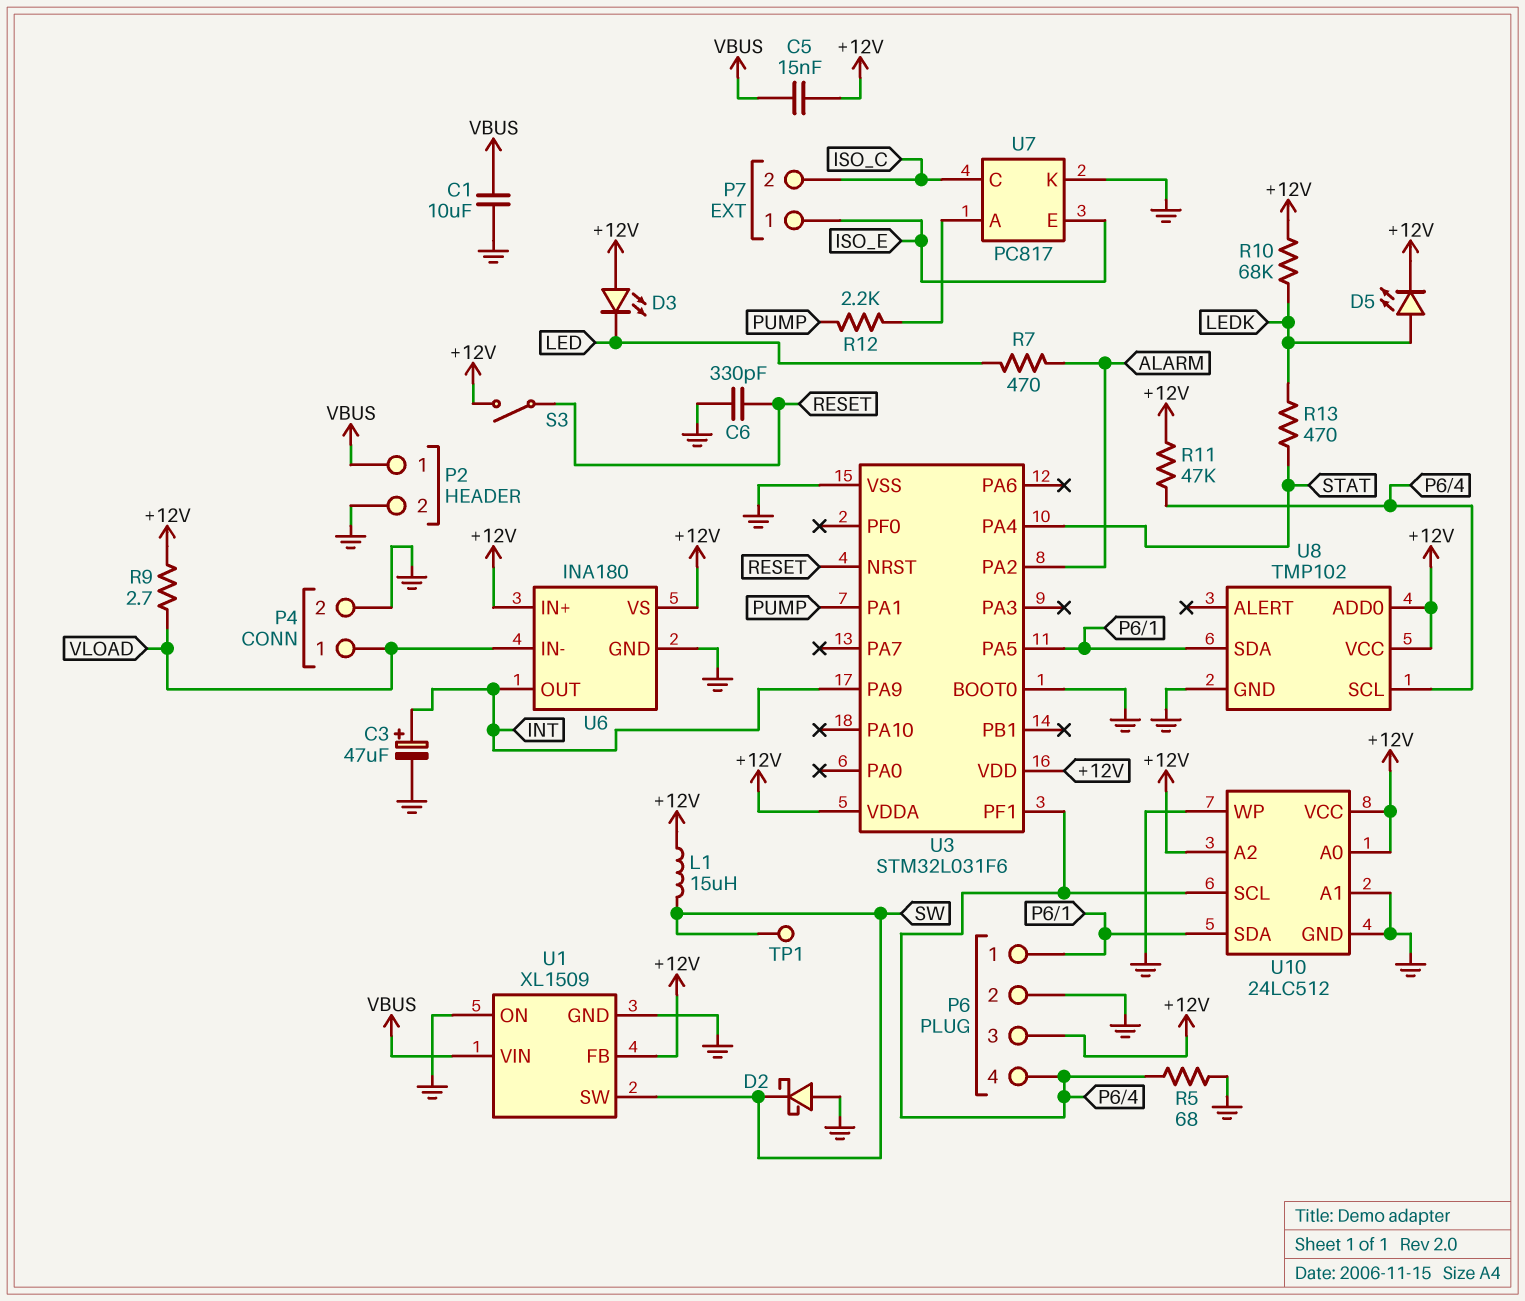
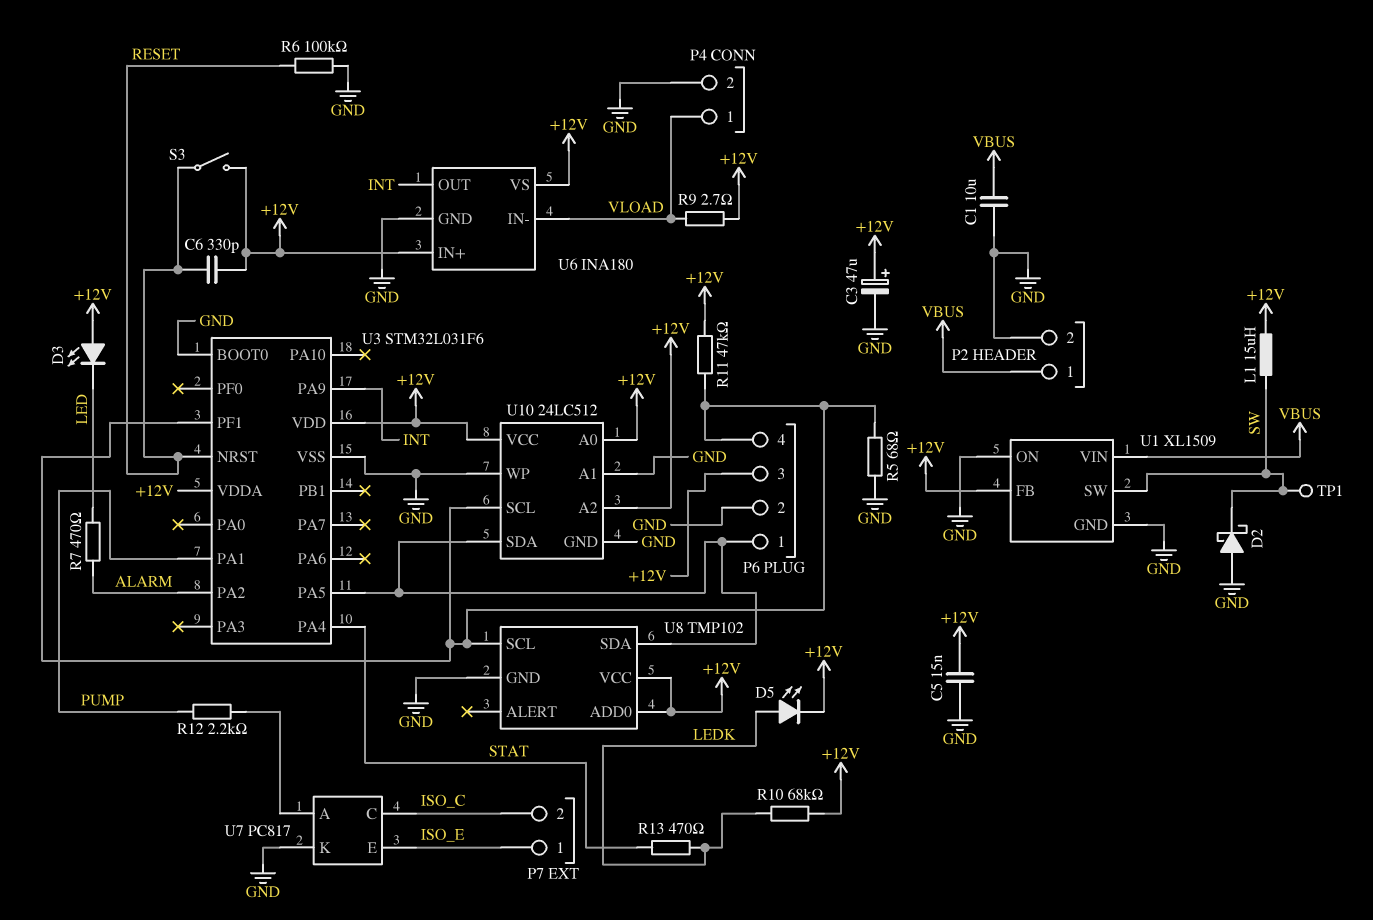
C3: 47uF (plus INT, minus GND) -> 47uF (plus +12V, minus GND)
C5: 15nF (+12V, VBUS) -> 15nF (+12V, GND)
C6: 330pF (GND, RESET) -> 330pF (+12V, RESET)
R6: none -> 100k (GND, RESET)

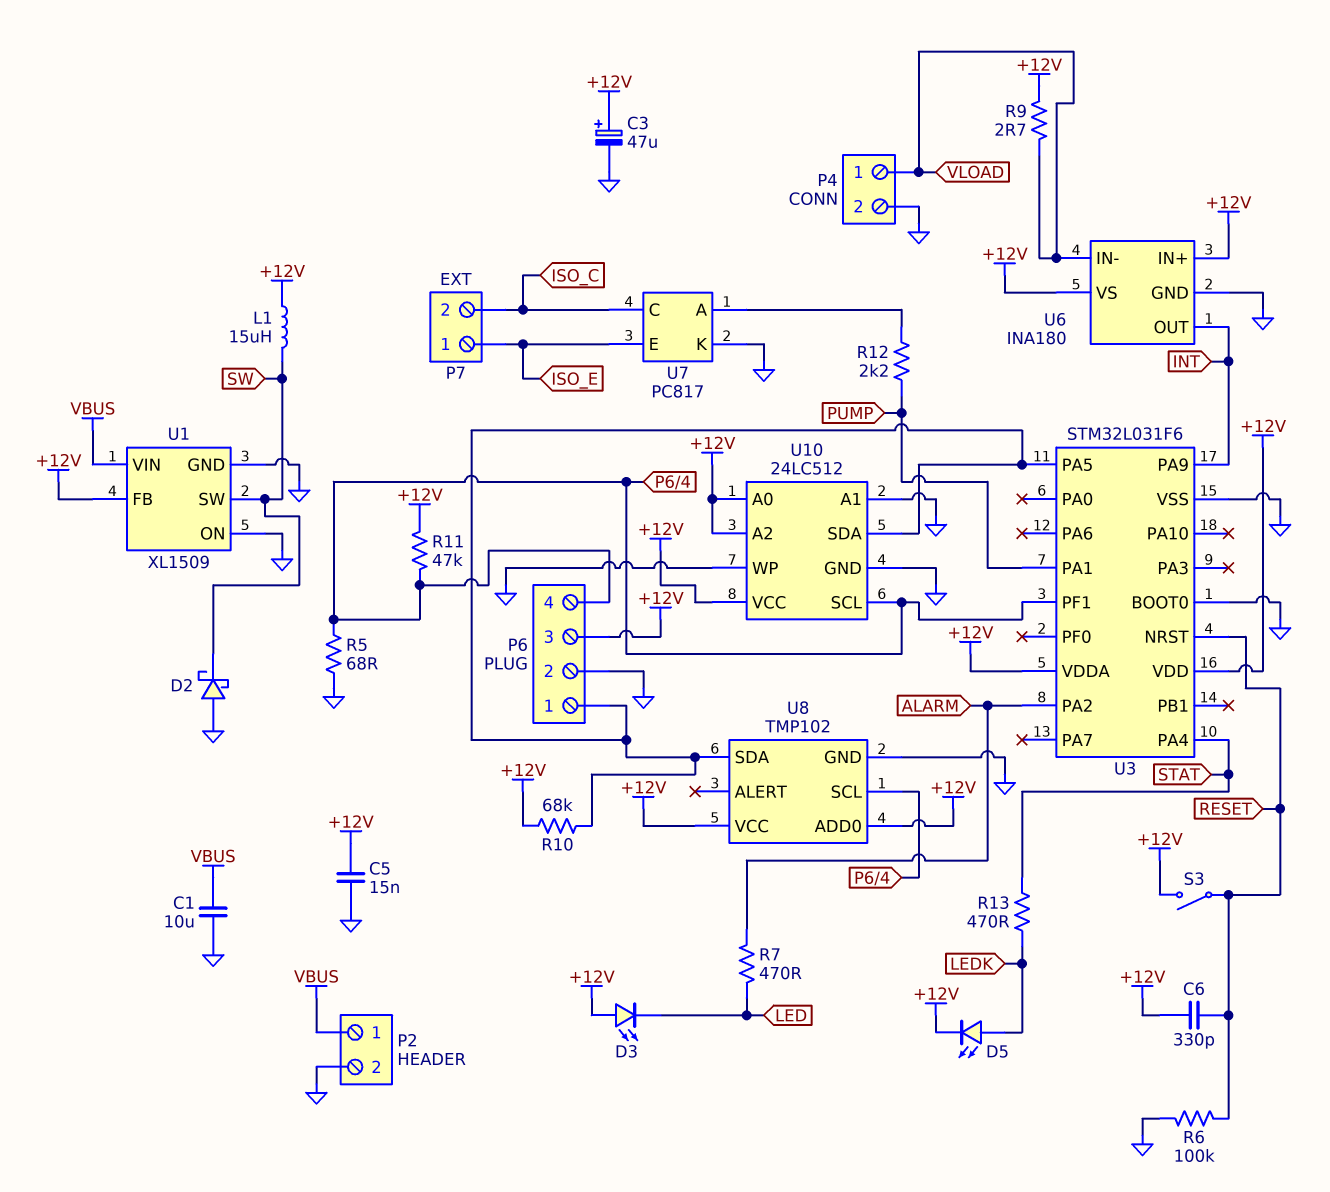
R10: 68k (+12V, LEDK) -> 68k (+12V, P6/1)
TP1: test point (SW) -> none

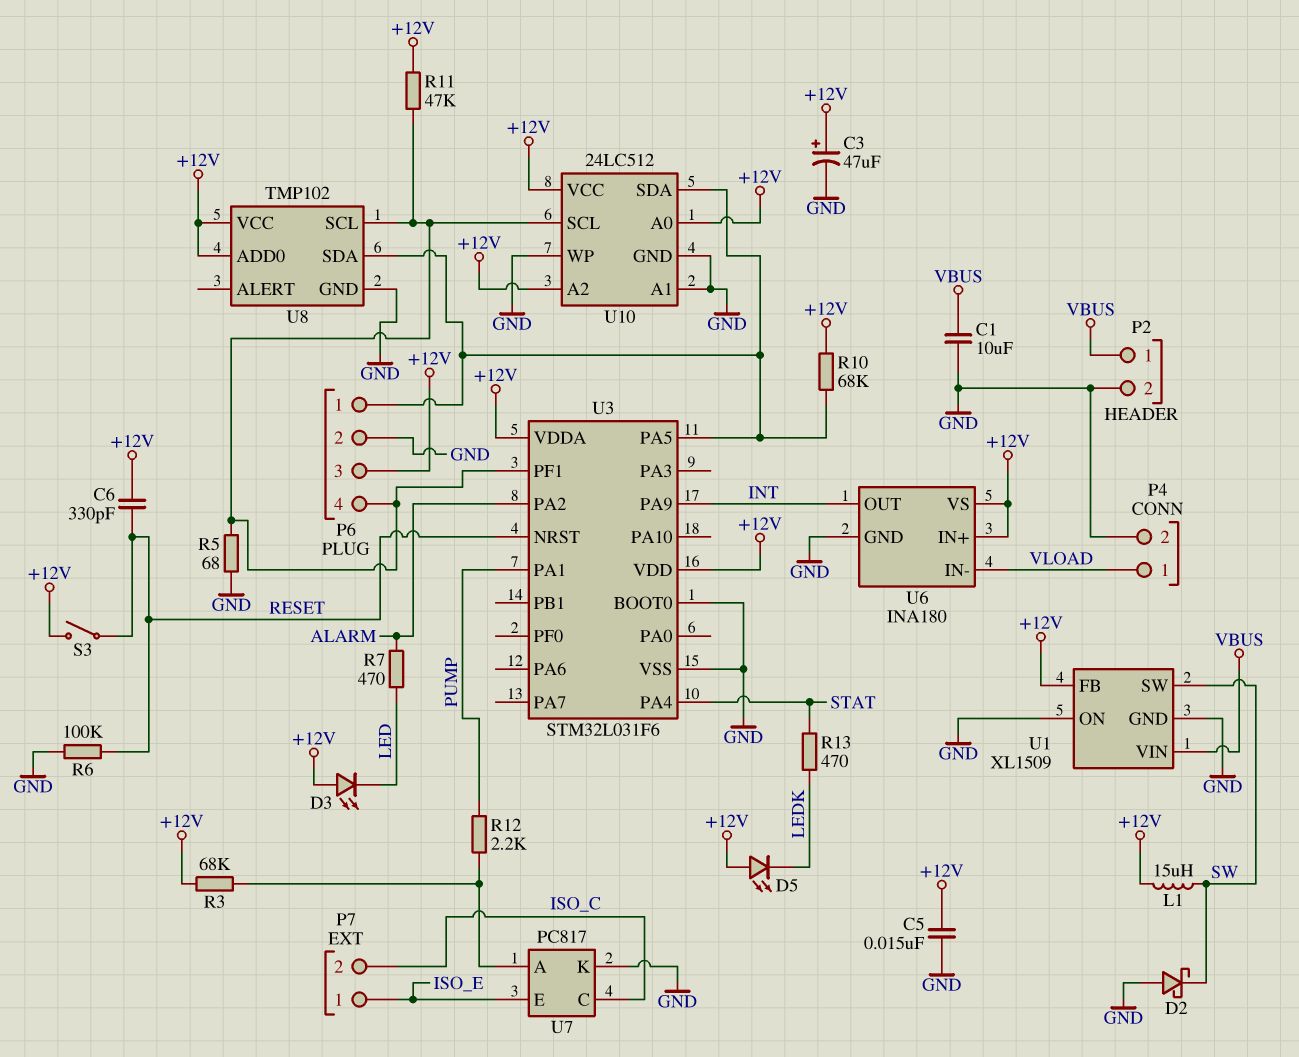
D5: LED (A LEDK, K +12V) -> LED (A +12V, K LEDK)
R3: none -> 68k (+12V, U7/A)
R9: 2.7 (+12V, VLOAD) -> none

